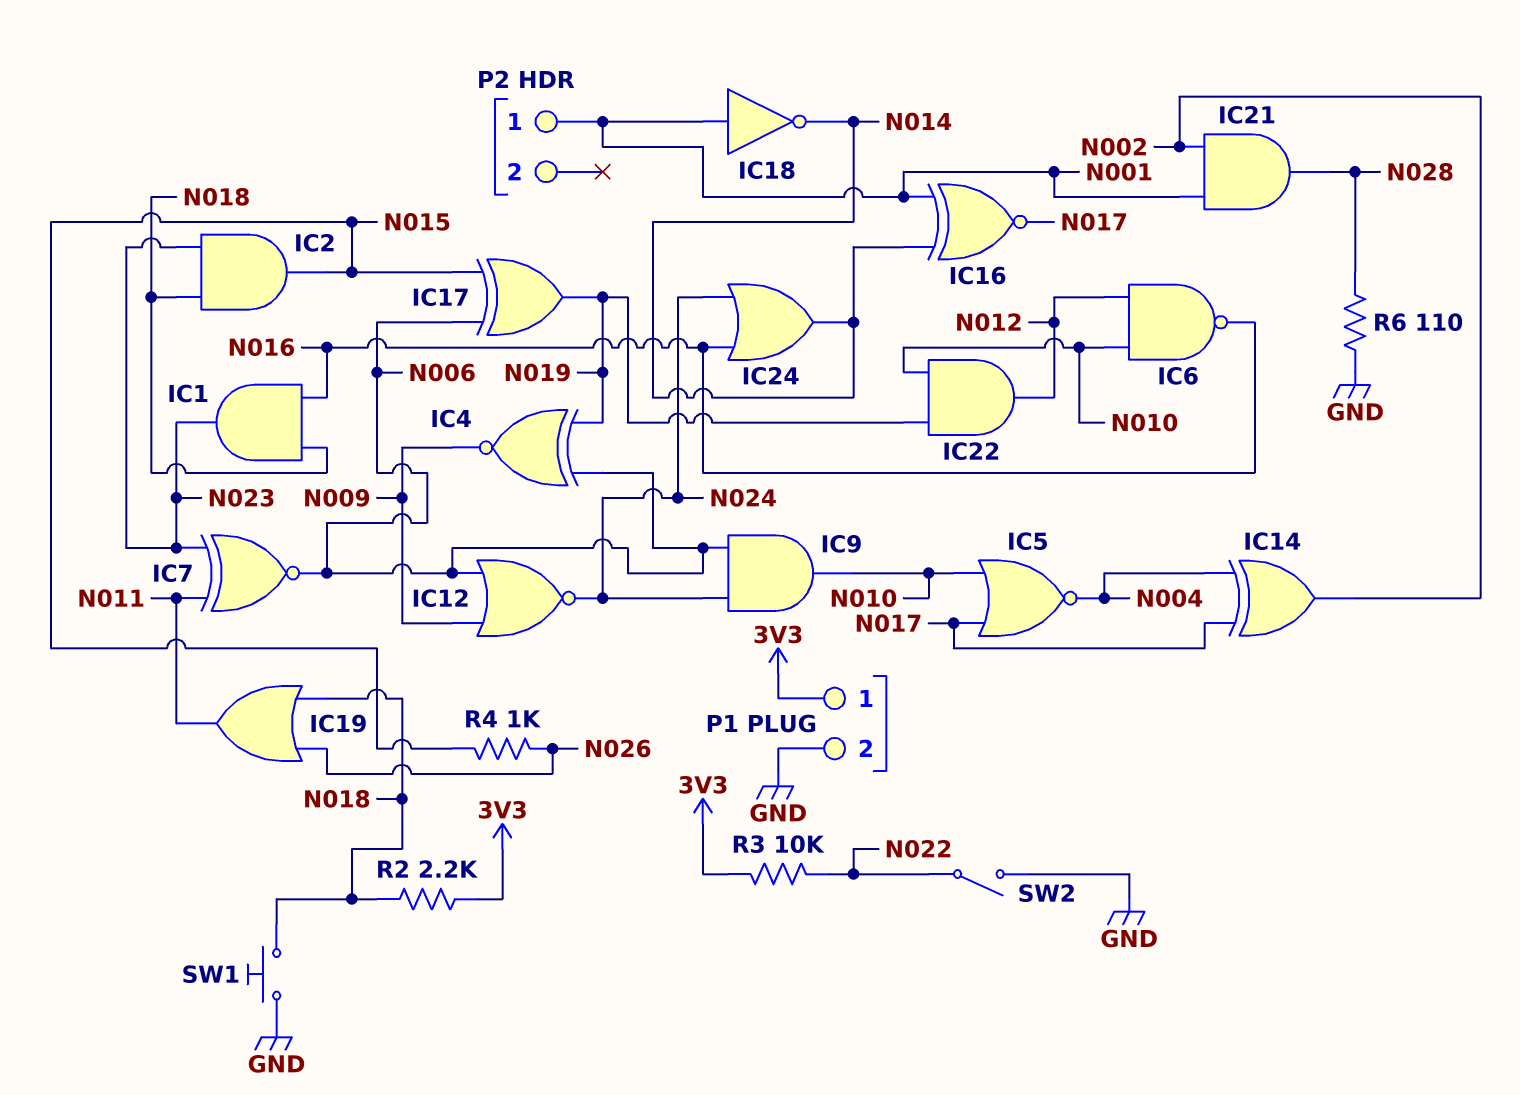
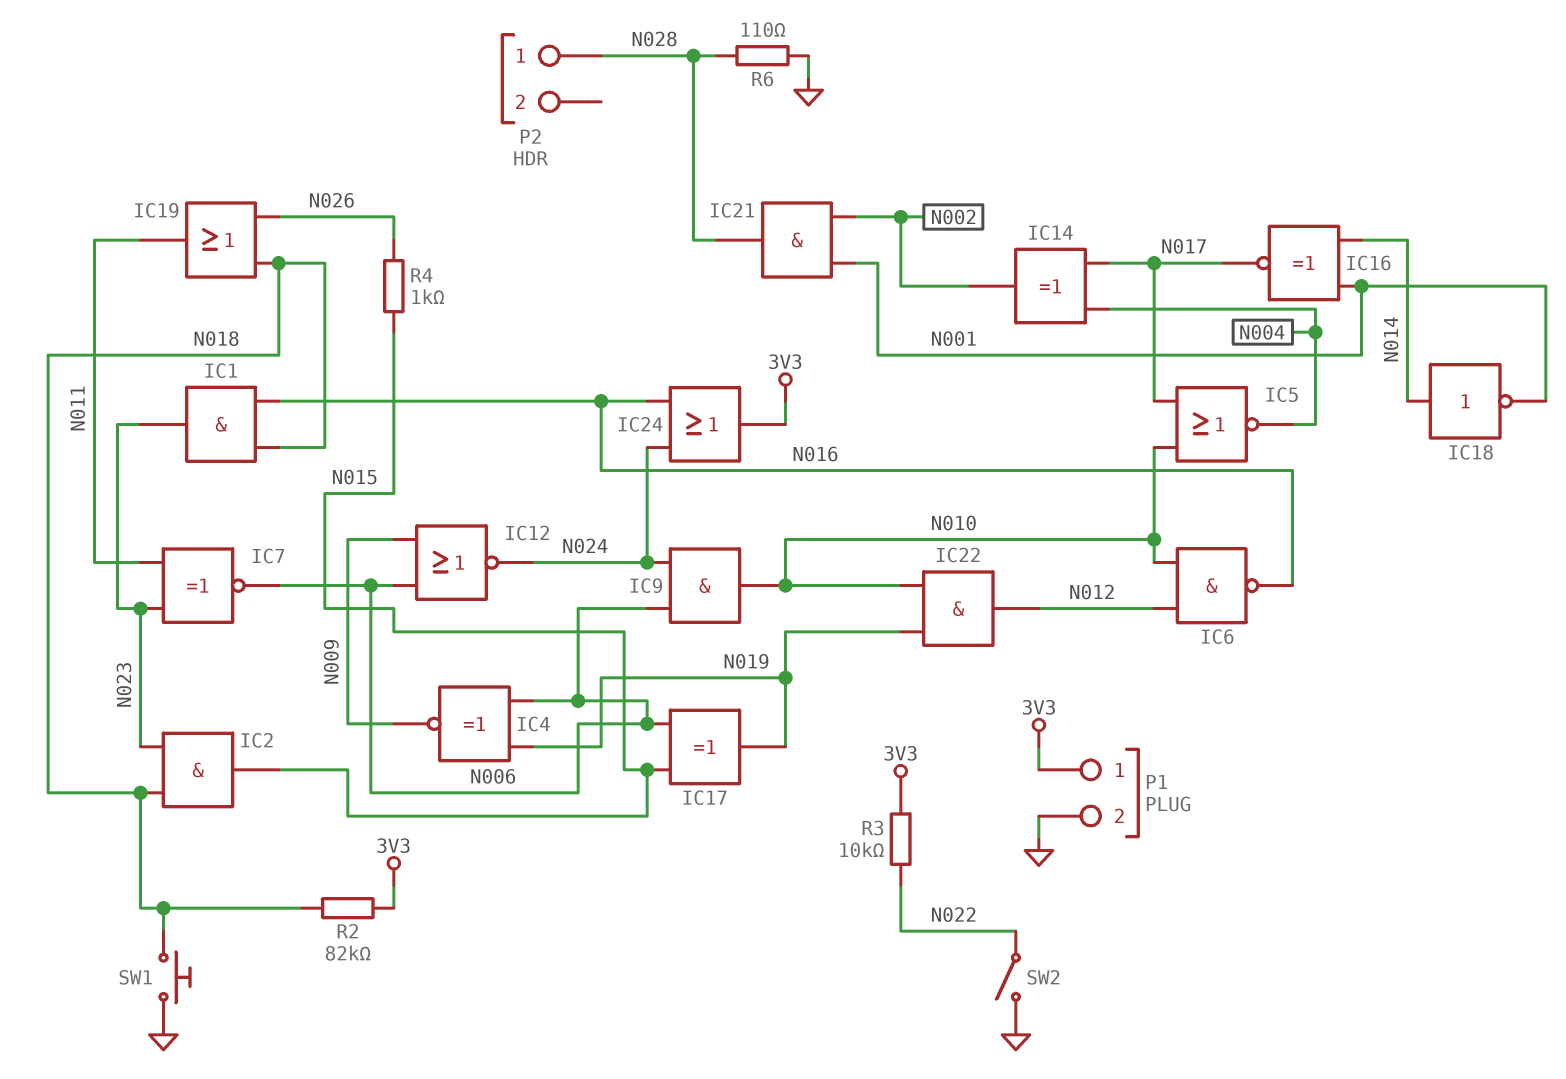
IC18: NOT (in N001, out N014) -> NOT (in N014, out N001)
IC24: OR (in N016, in N024, out N014) -> OR (in N016, in N024, out 3V3)
P2 pin 1: N001 -> N028
R2: 2.2k (3V3, N018) -> 82k (3V3, N018)

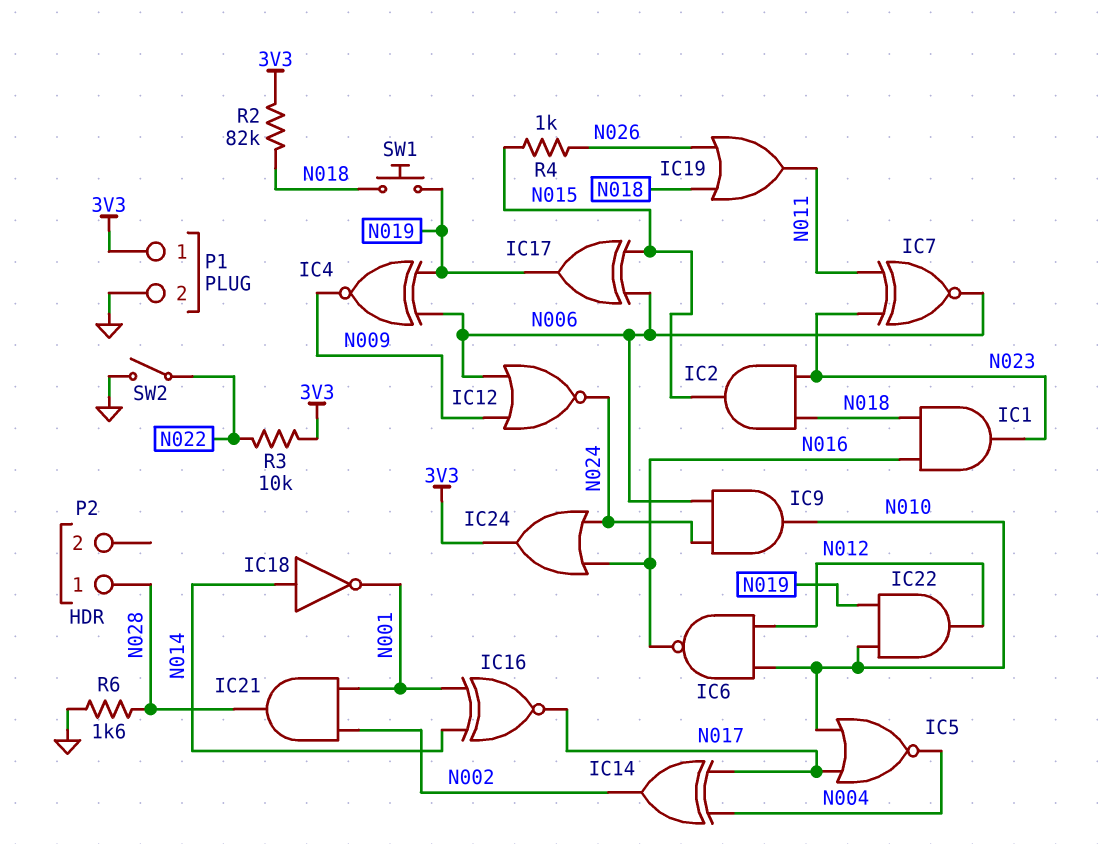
R6: 110 (GND, N028) -> 1.6k (GND, N028)
SW1: button (GND, N018) -> button (N018, N019)

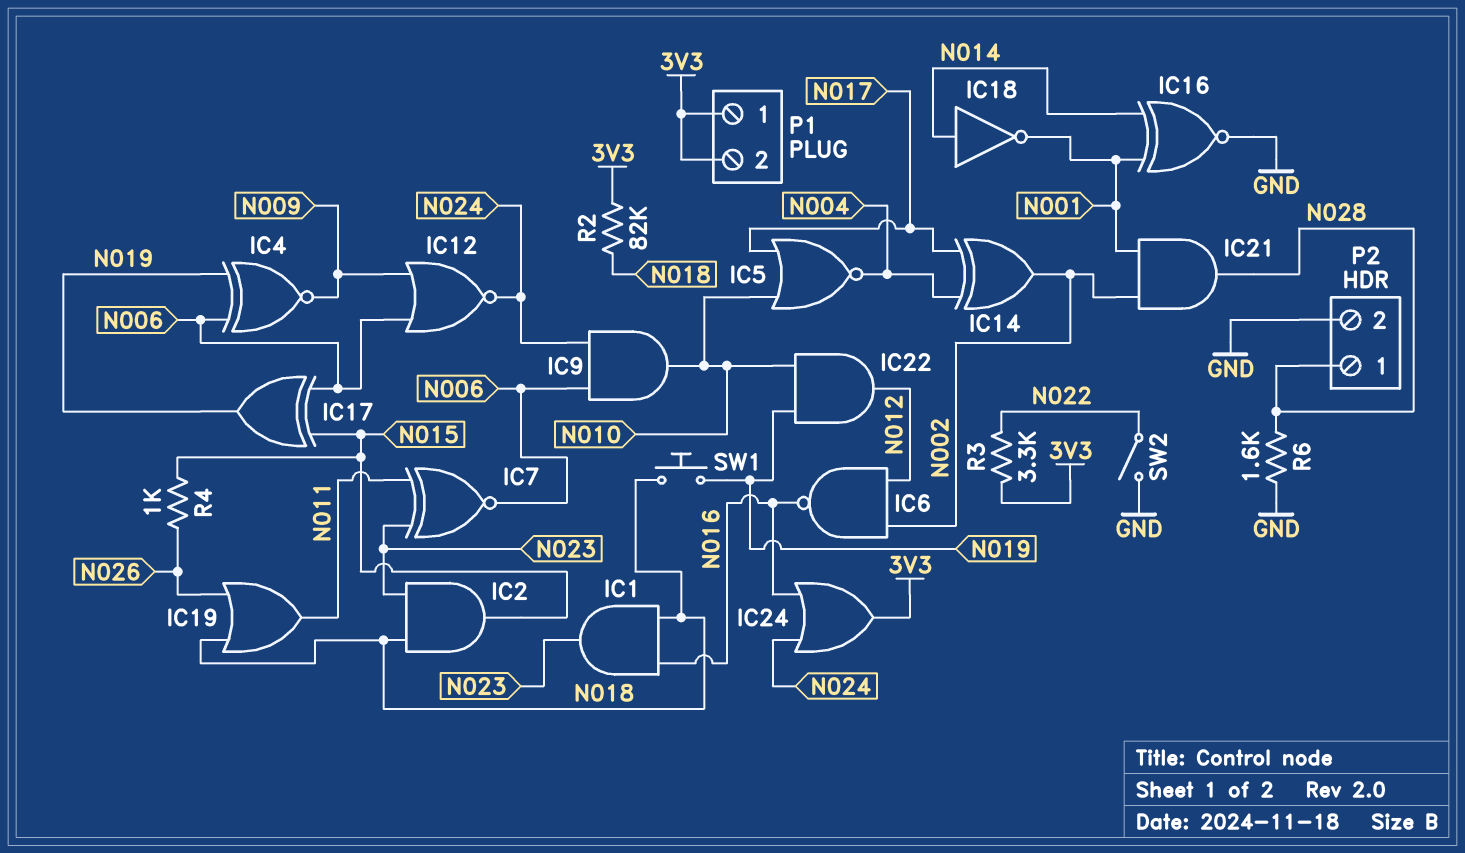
IC6: NAND (in N010, in N012, out N016) -> NAND (in N002, in N012, out N016)
IC16: XNOR (in N001, in N014, out N017) -> XNOR (in N001, in N014, out GND)
P1 pin 2: GND -> 3V3
P2 pin 2: none -> GND
R3: 10k (3V3, N022) -> 3.3k (3V3, N022)

